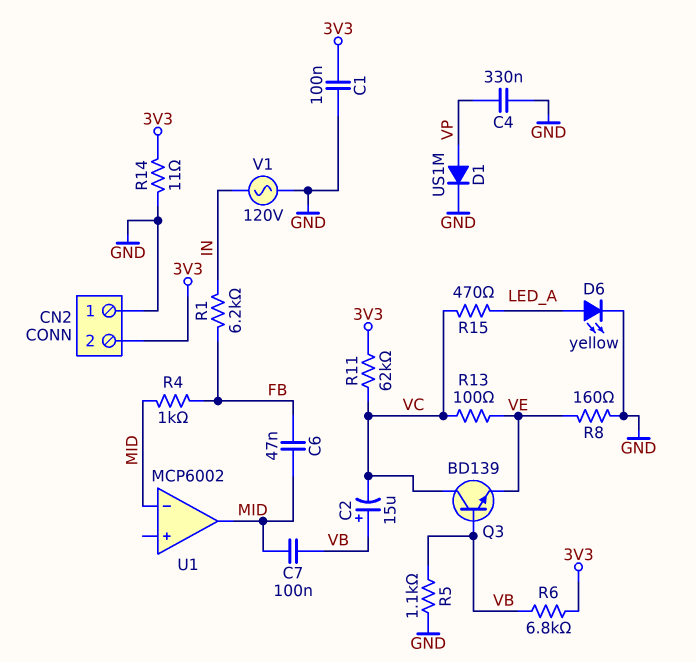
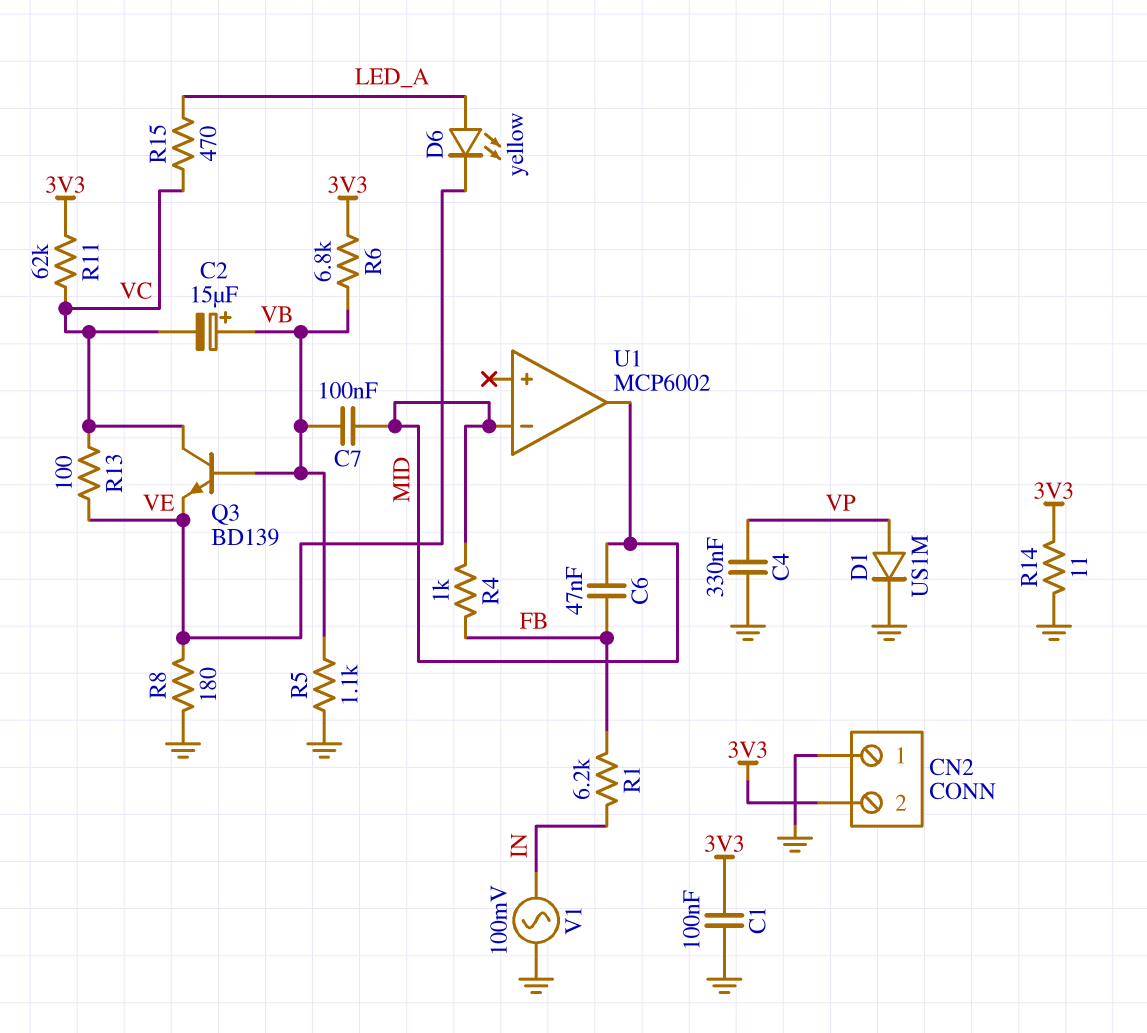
D6: LED yellow (A LED_A, K GND) -> LED yellow (A LED_A, K VE)
R8: 160 (GND, VE) -> 180 (GND, VE)
V1: AC 120V (GND, IN) -> AC 100mV (GND, IN)

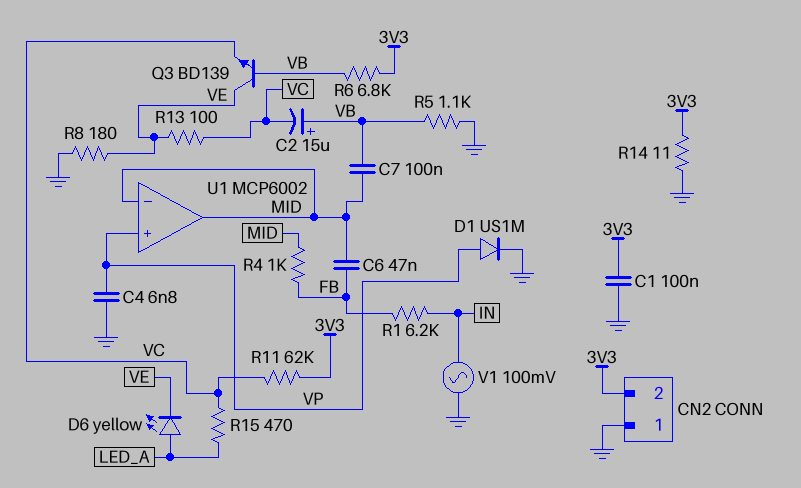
C4: 330nF (GND, VP) -> 6.8nF (GND, VP)
Q3: NPN BD139 (B VB, C VC, E VE) -> NPN BD139 (B VB, C VE, E VC)
U1 pin in+: none -> VP

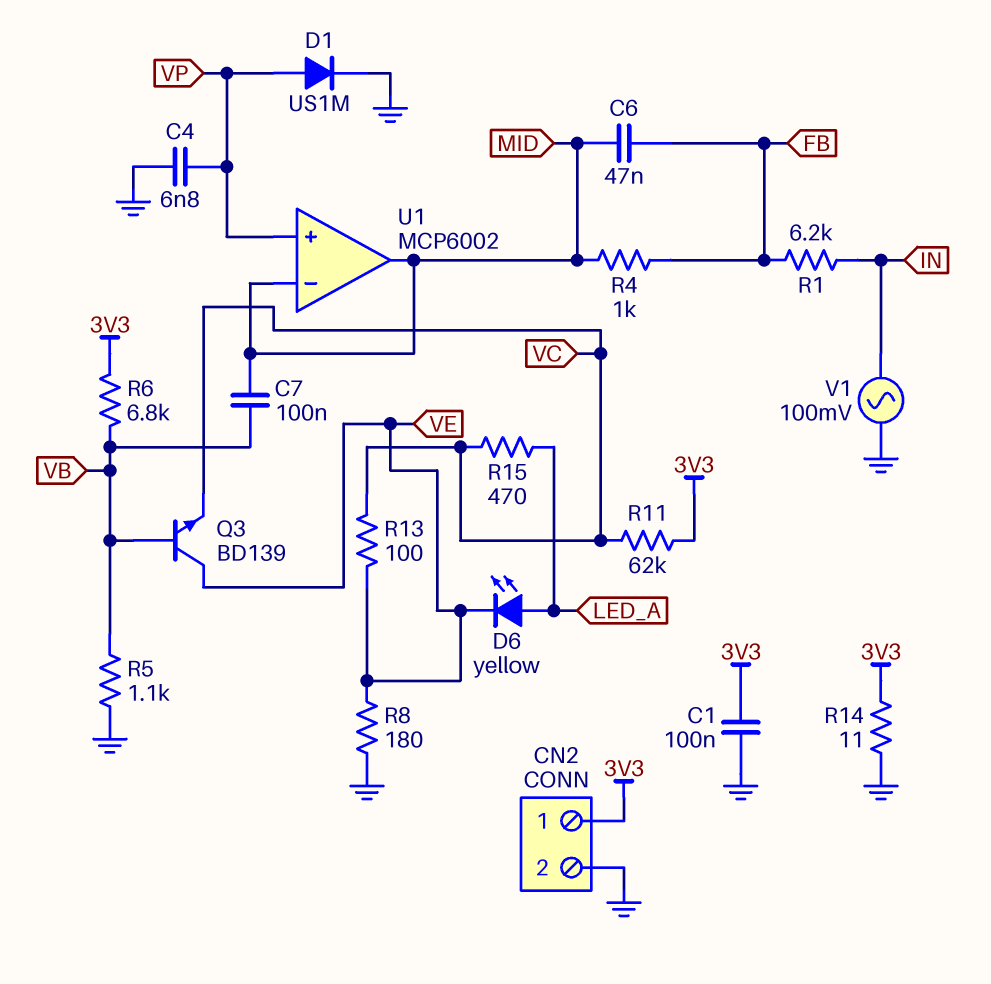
C2: 15uF (plus VB, minus VC) -> none
CN2 pin 1: GND -> 3V3
CN2 pin 2: 3V3 -> GND

